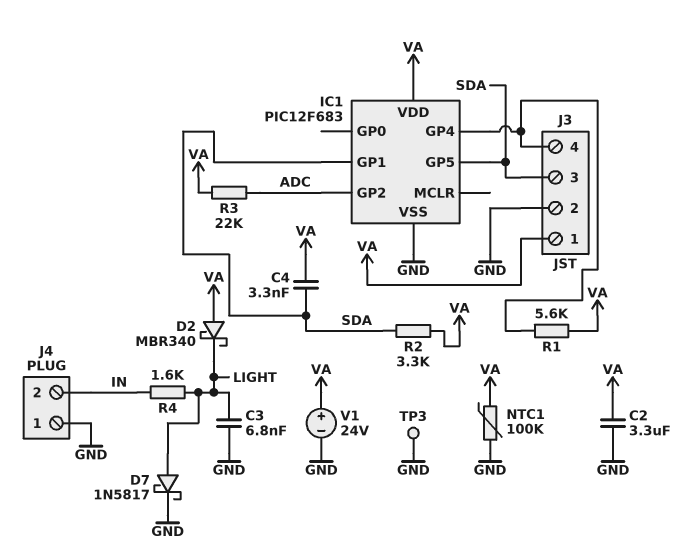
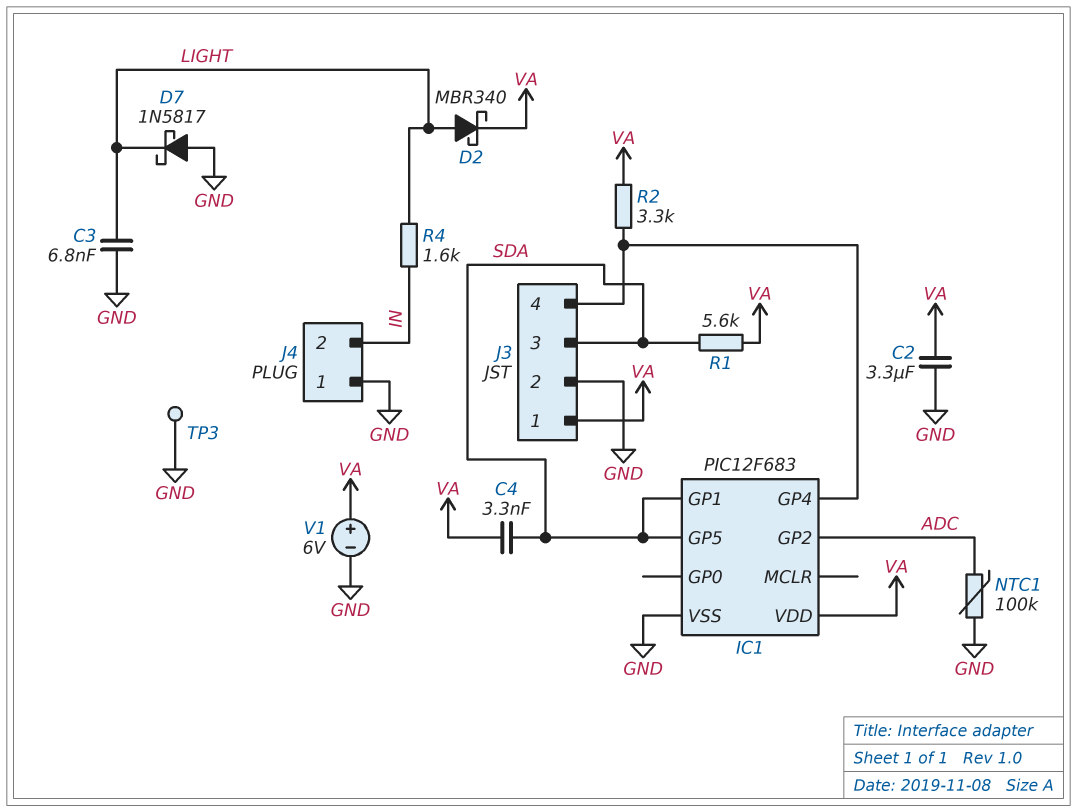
D2: schottky MBR340 (A VA, K LIGHT) -> schottky MBR340 (A LIGHT, K VA)
D7: schottky 1N5817 (A LIGHT, K GND) -> schottky 1N5817 (A GND, K LIGHT)
NTC1: 100k (GND, VA) -> 100k (ADC, GND)
R1: 5.6k (IC1/GP4, VA) -> 5.6k (SDA, VA)
R2: 3.3k (SDA, VA) -> 3.3k (IC1/GP4, VA)
R3: 22k (ADC, VA) -> none
V1: 24V (plus VA, minus GND) -> 6V (plus VA, minus GND)

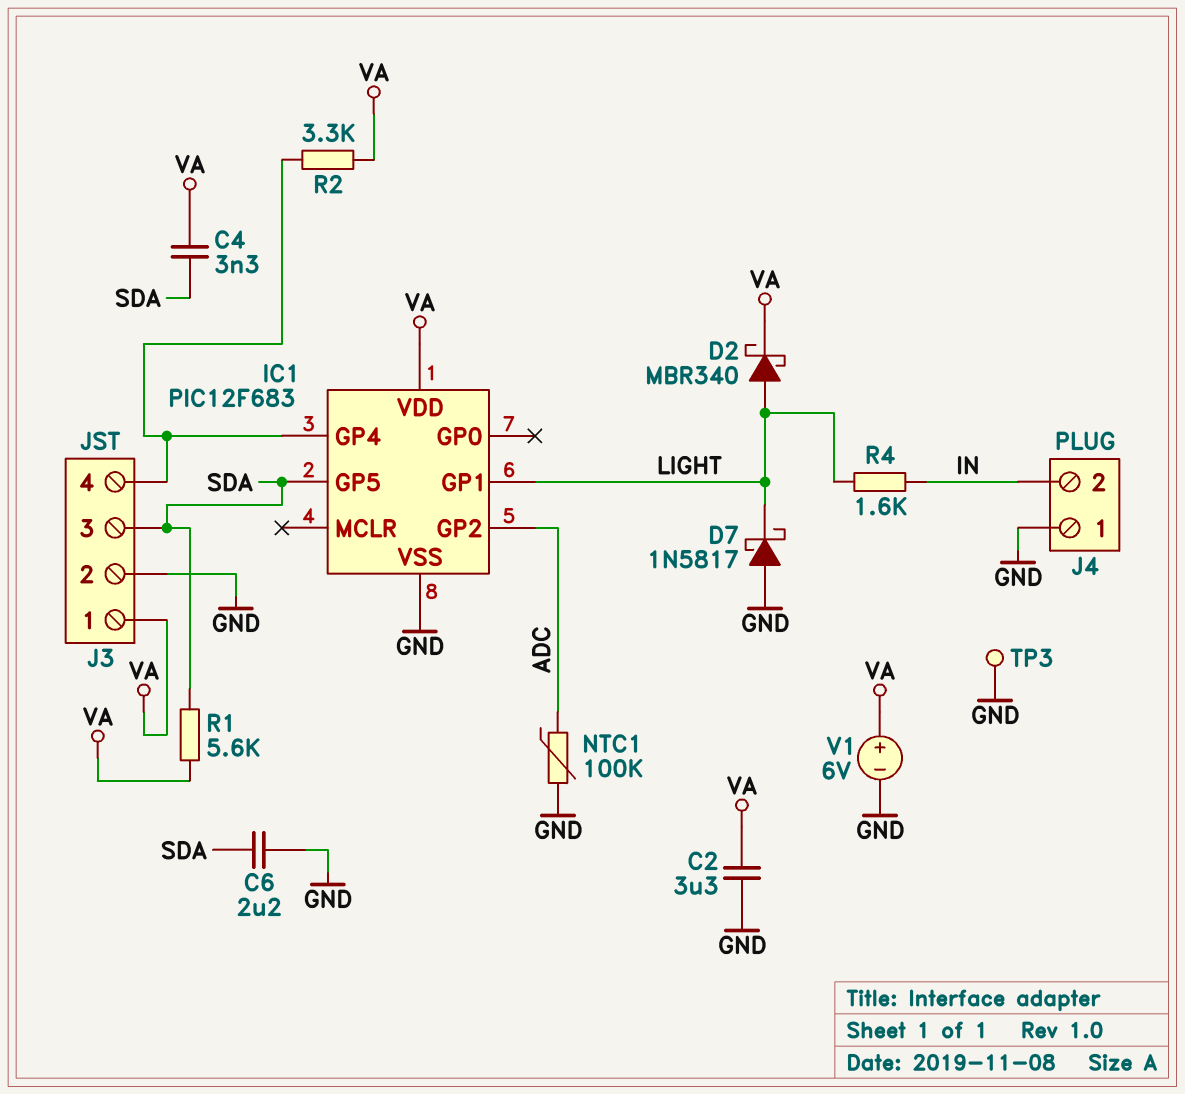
C3: 6.8nF (GND, LIGHT) -> none
C6: none -> 2.2uF (GND, SDA)
IC1 pin GP1: SDA -> LIGHT

